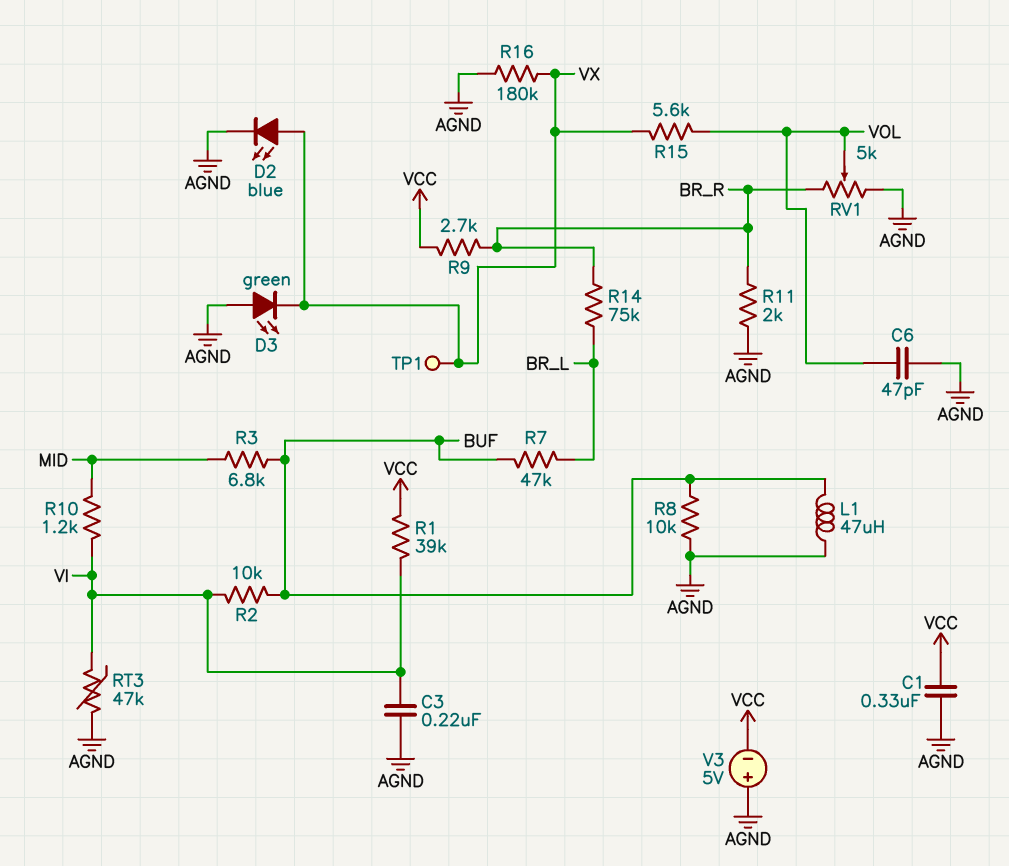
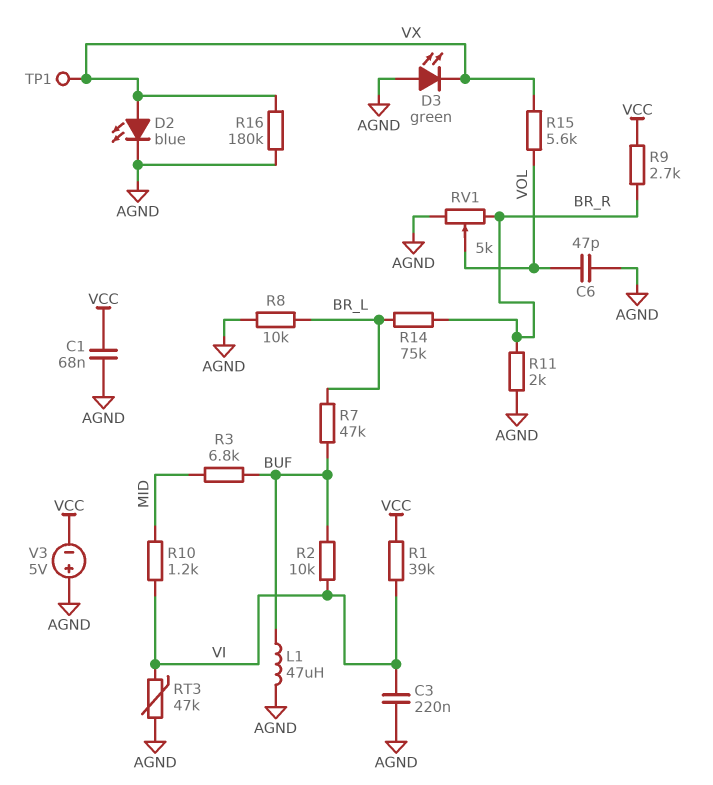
C1: 330nF (AGND, VCC) -> 68nF (AGND, VCC)
R8: 10k (AGND, BUF) -> 10k (AGND, BR_L)

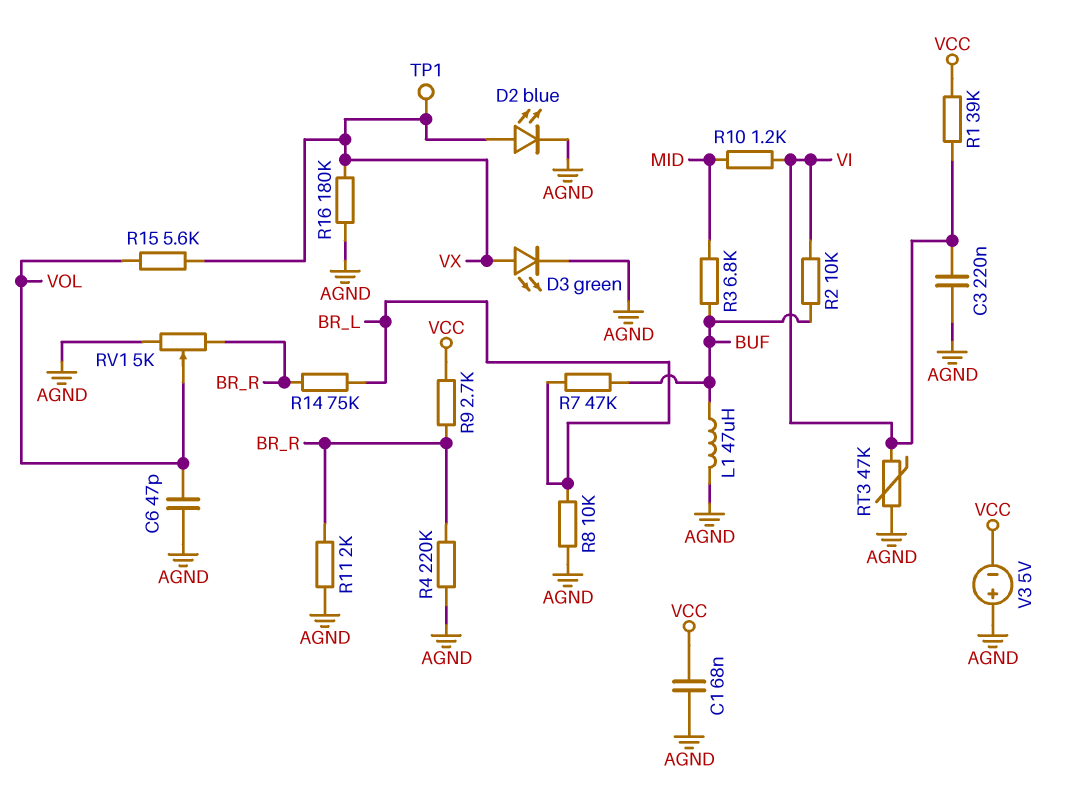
D3: LED green (A AGND, K VX) -> LED green (A VX, K AGND)
R4: none -> 220k (AGND, BR_R)

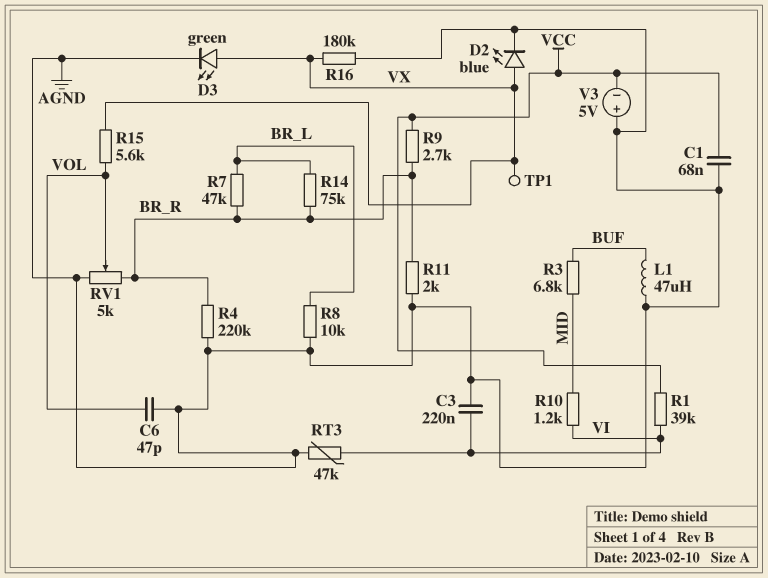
R2: 10k (BUF, VI) -> none
R7: 47k (BR_L, BUF) -> 47k (BR_L, BR_R)

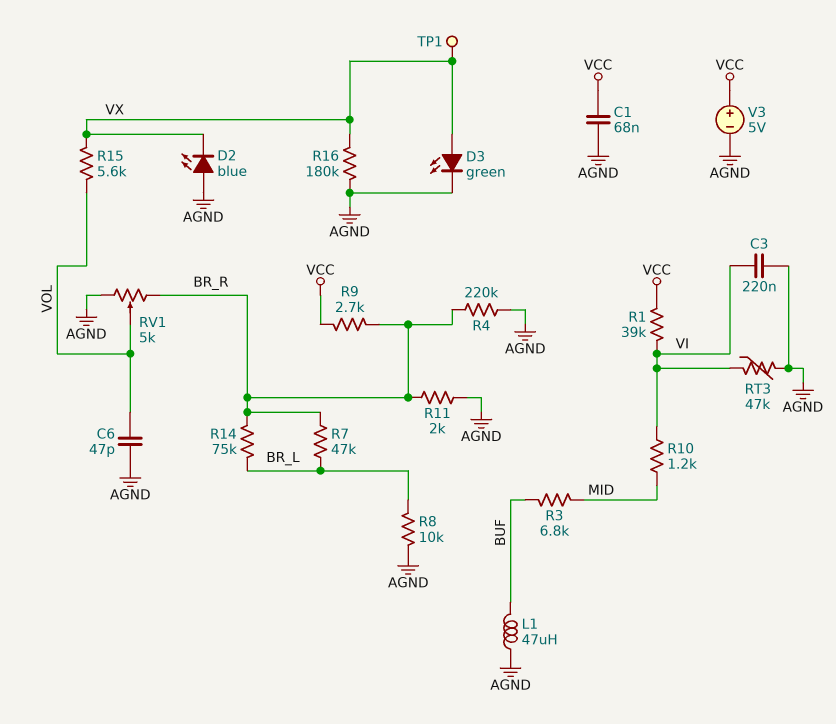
D2: LED blue (A VX, K AGND) -> LED blue (A AGND, K VX)
V3: 5V (plus AGND, minus VCC) -> 5V (plus VCC, minus AGND)

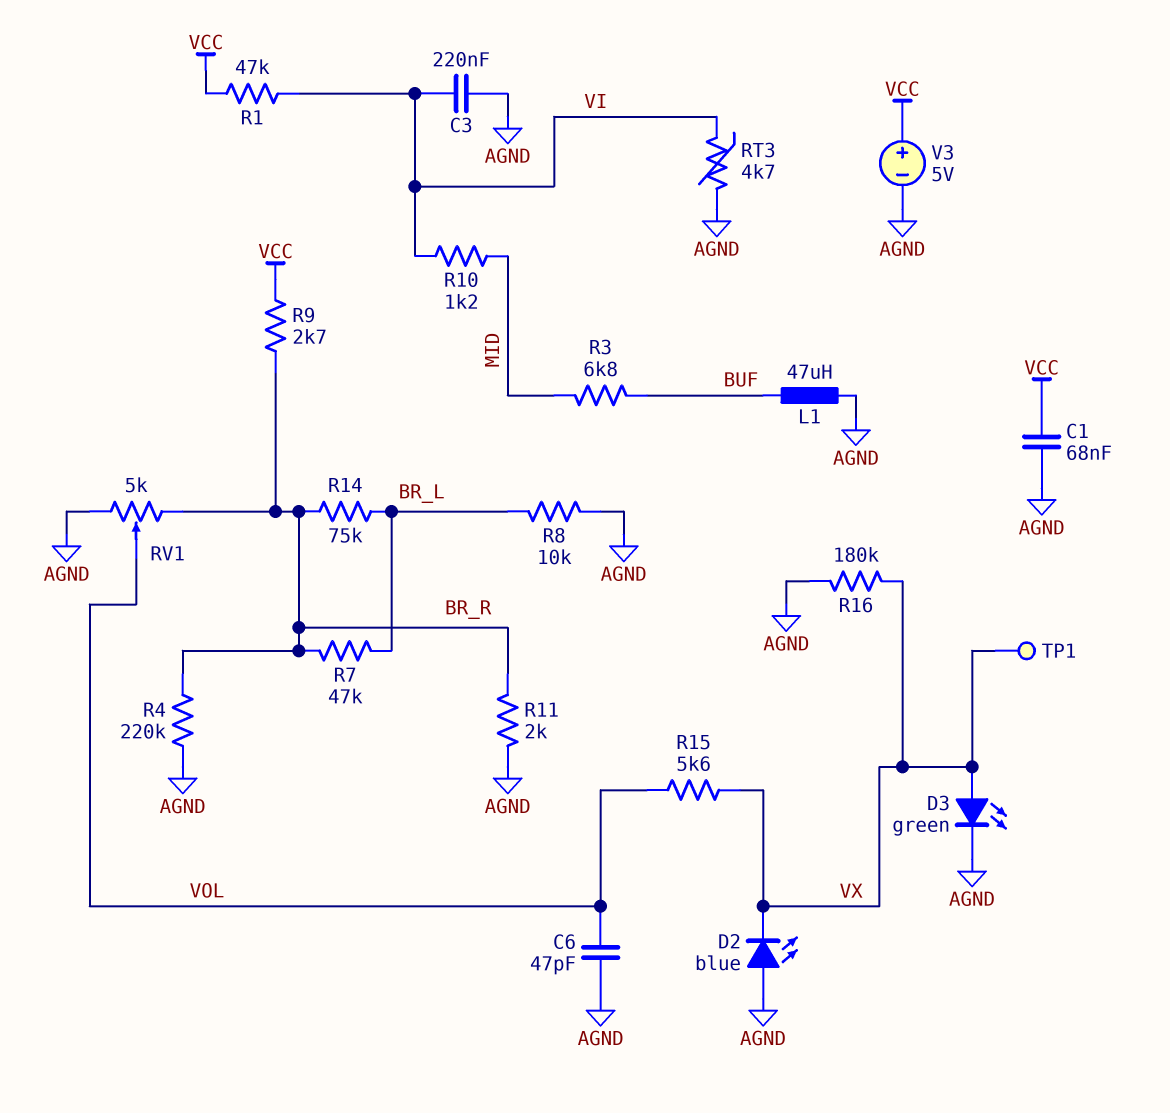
R1: 39k (VCC, VI) -> 47k (VCC, VI)
RT3: 47k (AGND, VI) -> 4.7k (AGND, VI)

